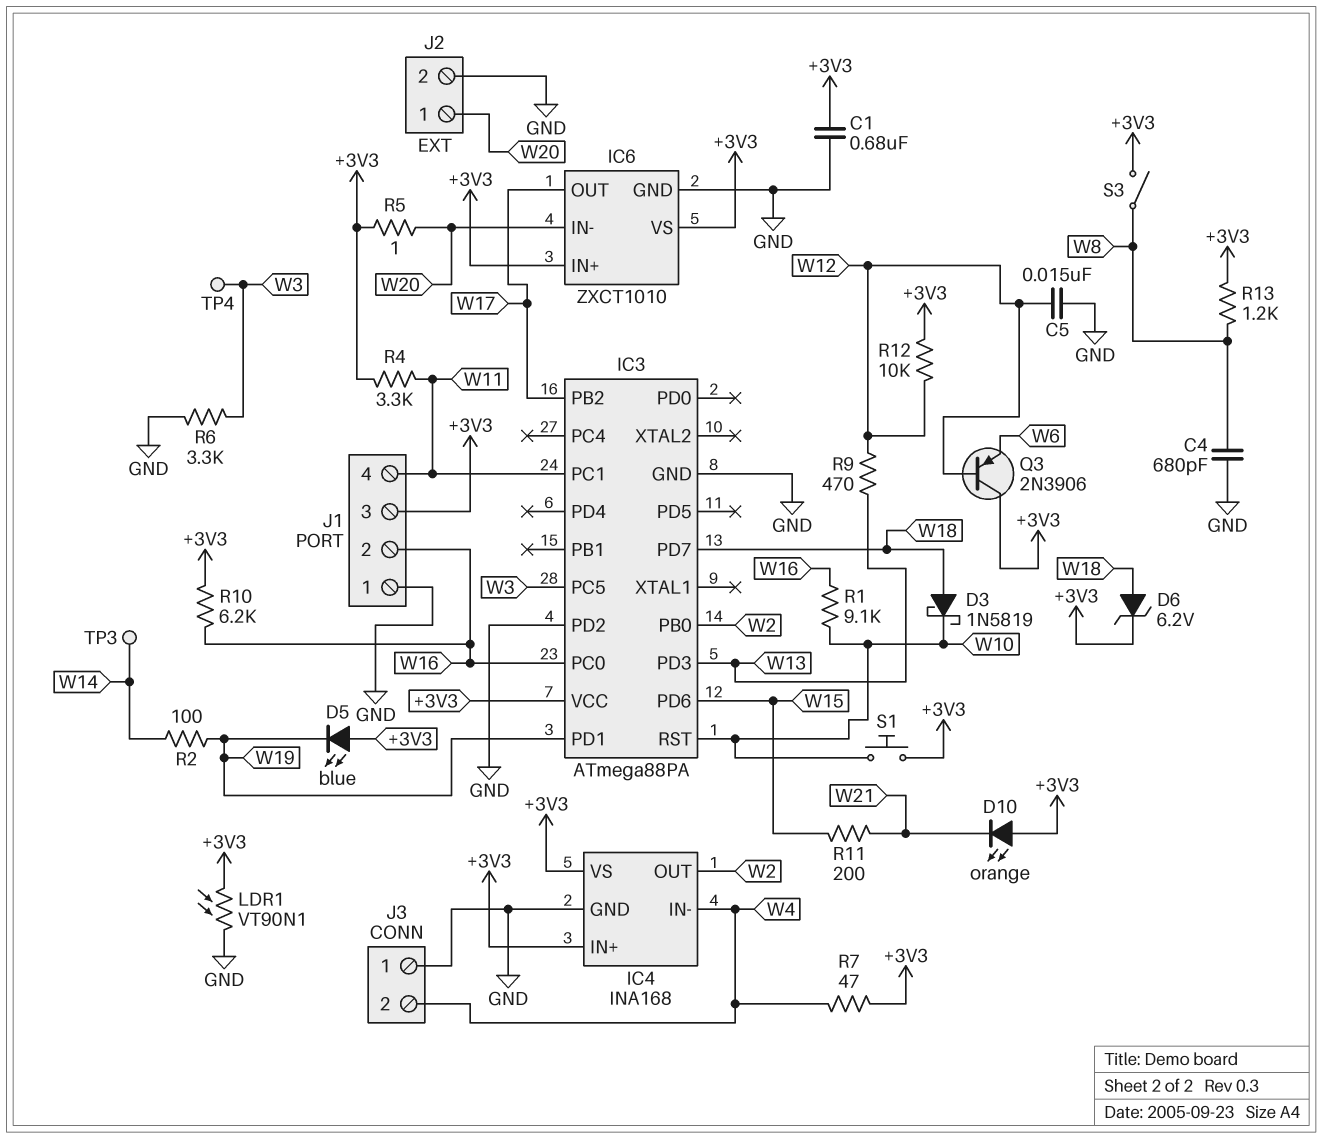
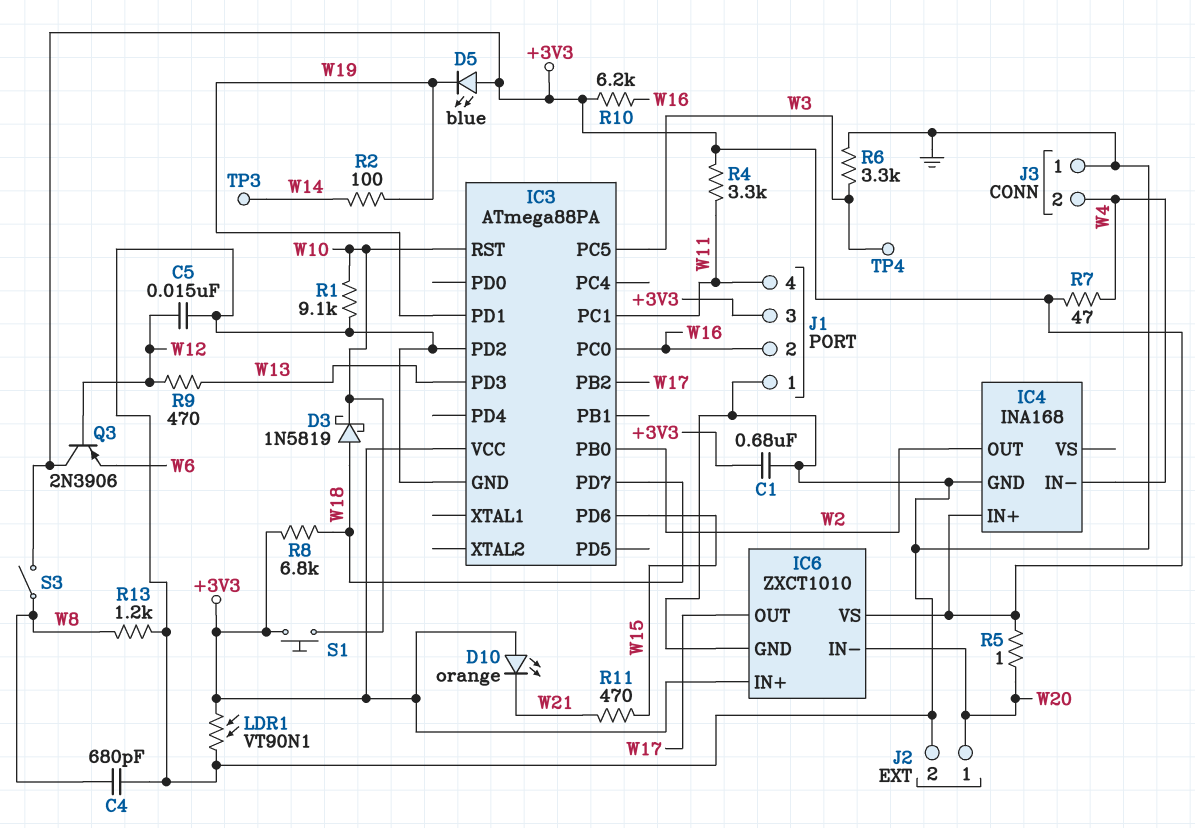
D6: zener 6.2V (A W18, K +3V3) -> none
IC4 pin VS: +3V3 -> none
R1: 9.1k (W10, W16) -> 9.1k (GND, W10)
R8: none -> 6.8k (+3V3, W18)
R11: 200 (W15, W21) -> 470 (W15, W21)
R12: 10k (+3V3, W12) -> none
R13: 1.2k (+3V3, W8) -> 1.2k (GND, W8)

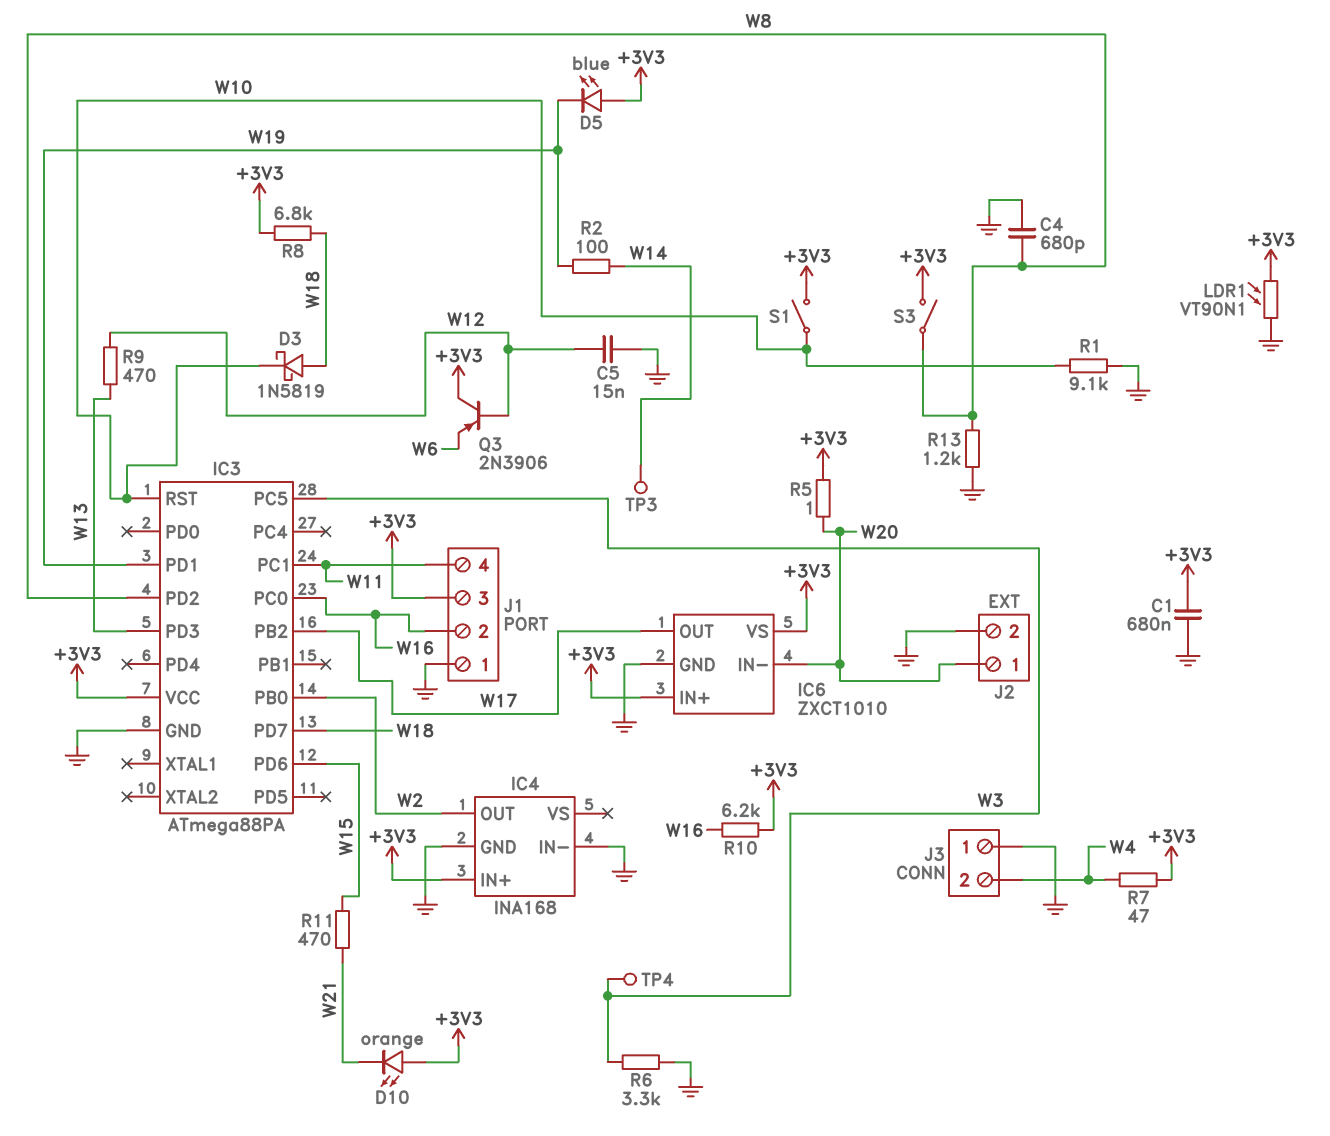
IC3 pin PD2: GND -> W8
IC4 pin IN-: W4 -> GND
R4: 3.3k (+3V3, W11) -> none
S1: button (+3V3, W10) -> switch (+3V3, W10)

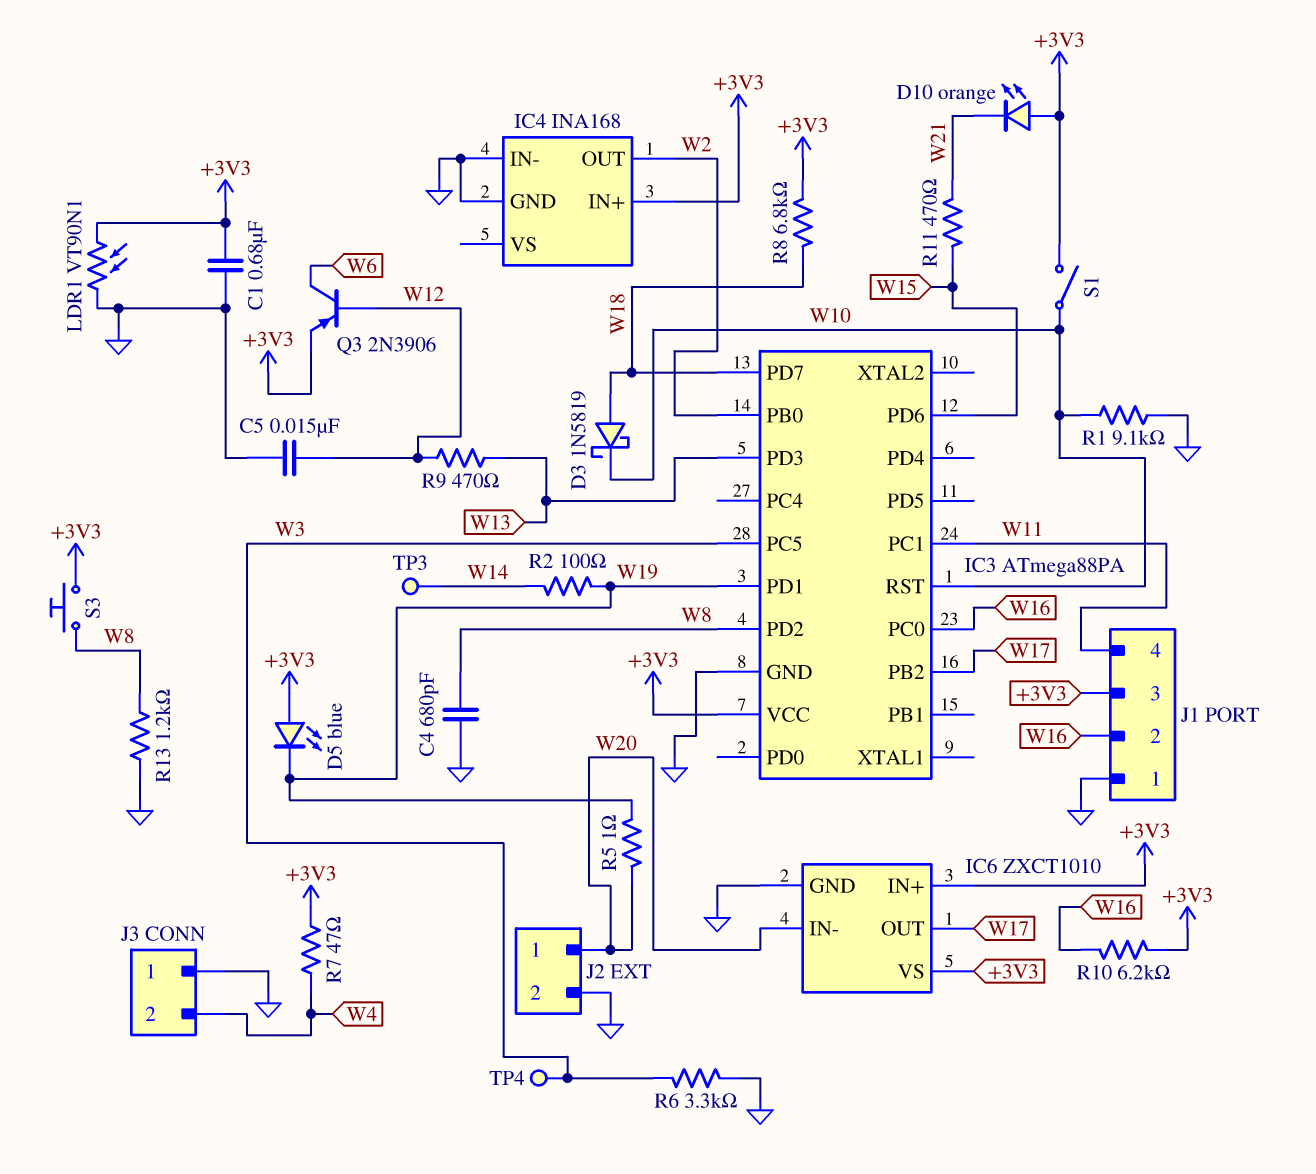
Q3: PNP 2N3906 (B W12, C +3V3, E W6) -> PNP 2N3906 (B W12, C W6, E +3V3)
R5: 1 (+3V3, W20) -> 1 (W19, W20)
S3: switch (+3V3, W8) -> button (+3V3, W8)

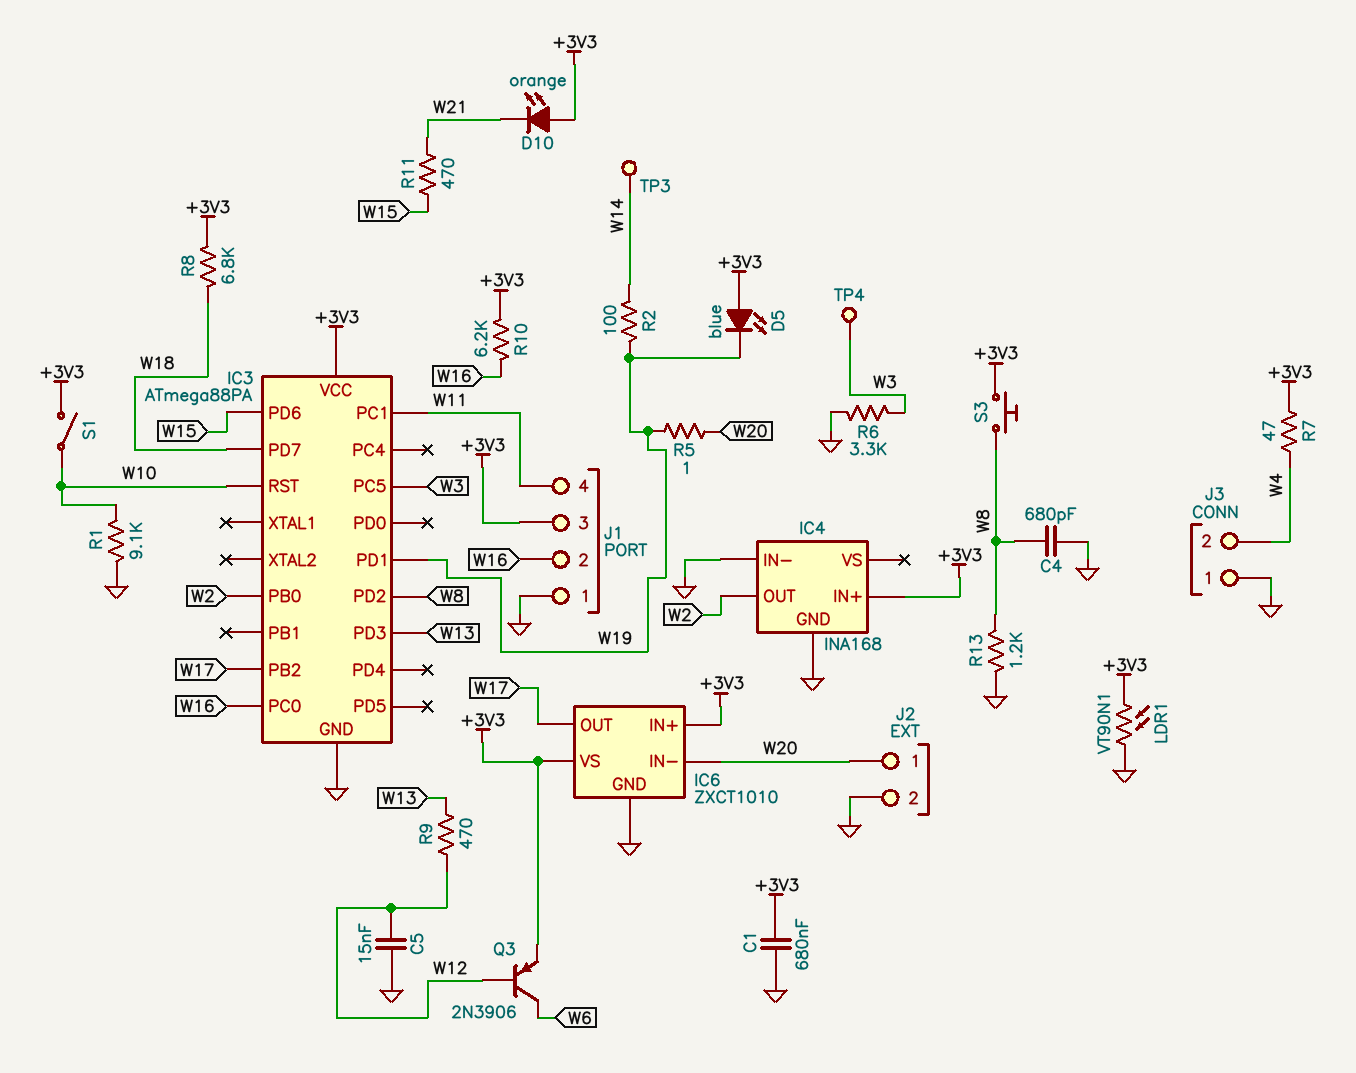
D3: schottky 1N5819 (A W18, K W10) -> none

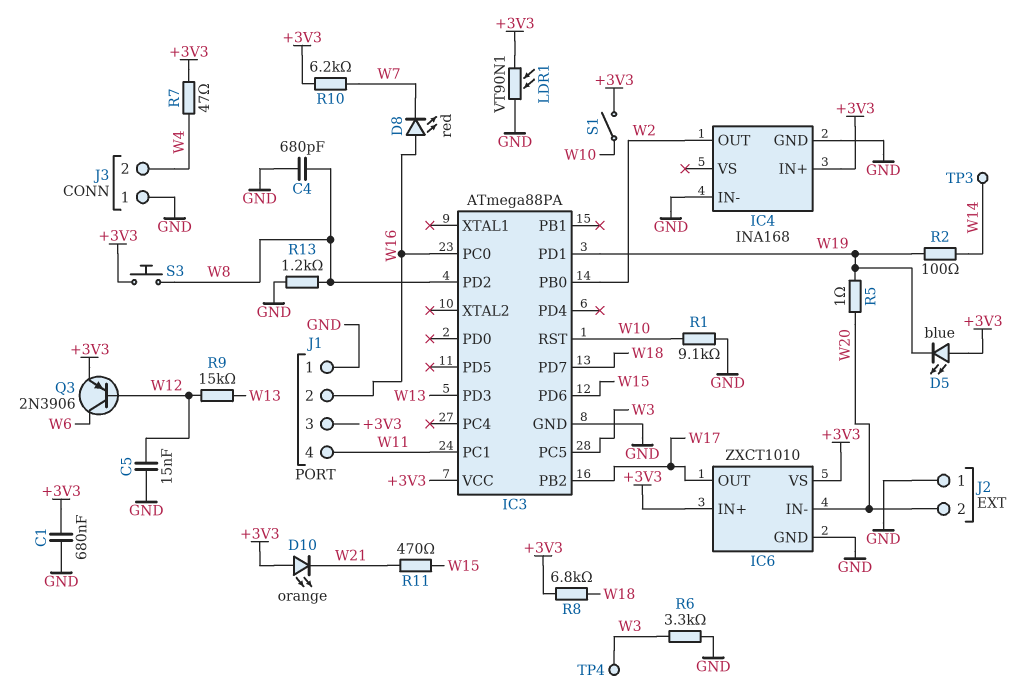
D8: none -> LED red (A W16, K W7)
J2 pin 1: W20 -> GND
J2 pin 2: GND -> W20
R9: 470 (W12, W13) -> 15k (W12, W13)
R10: 6.2k (+3V3, W16) -> 6.2k (+3V3, W7)

